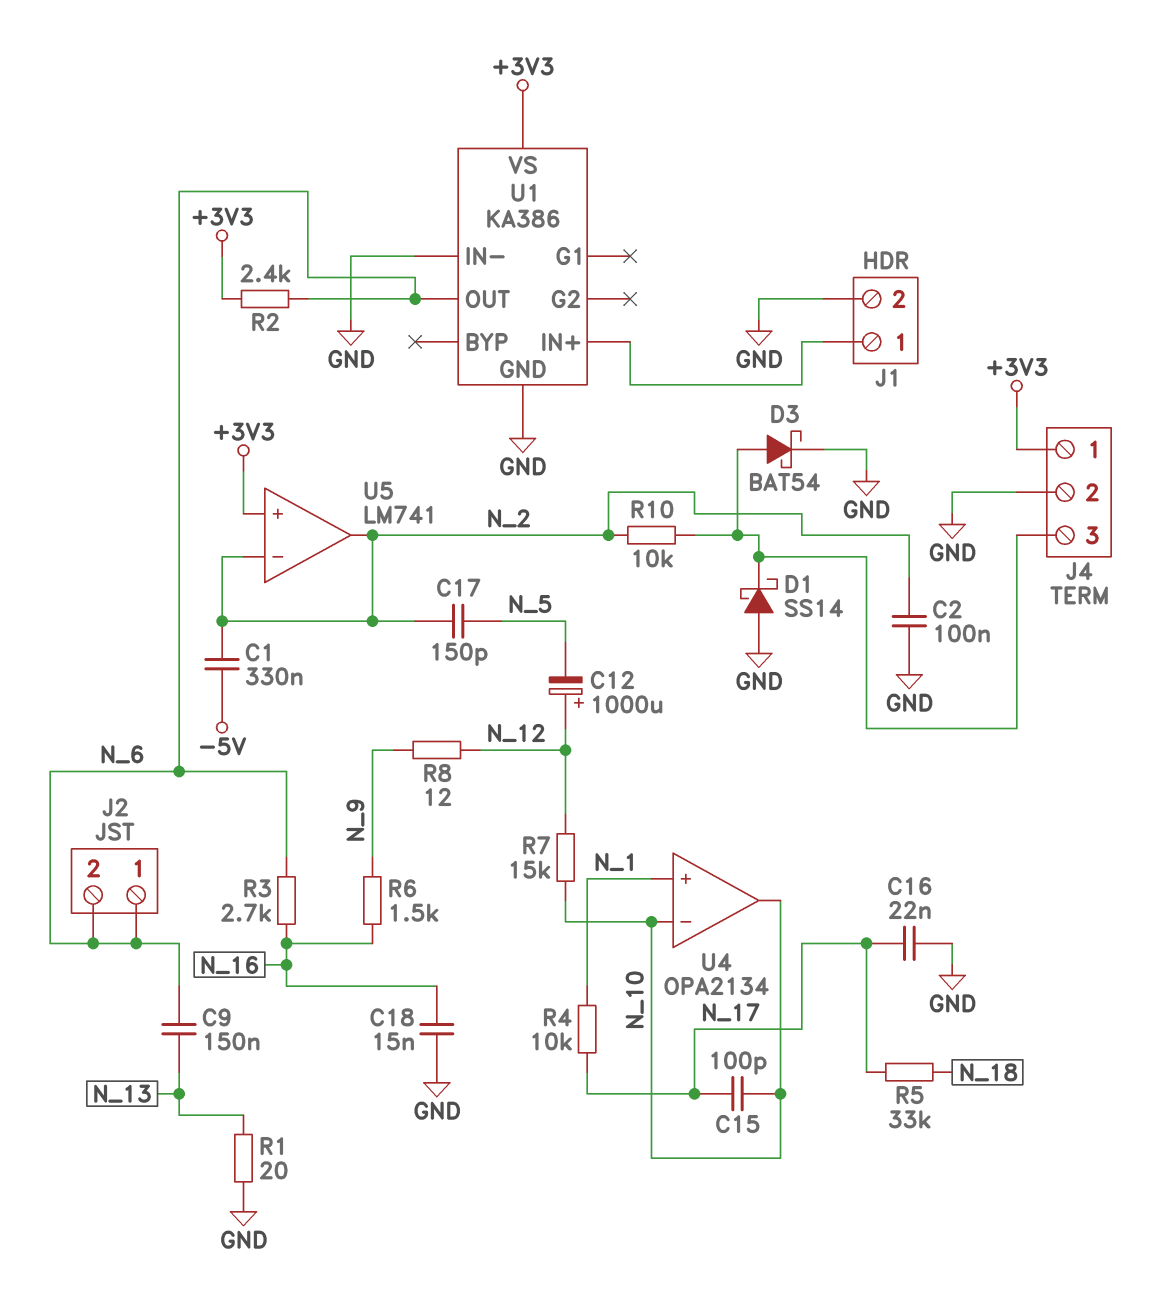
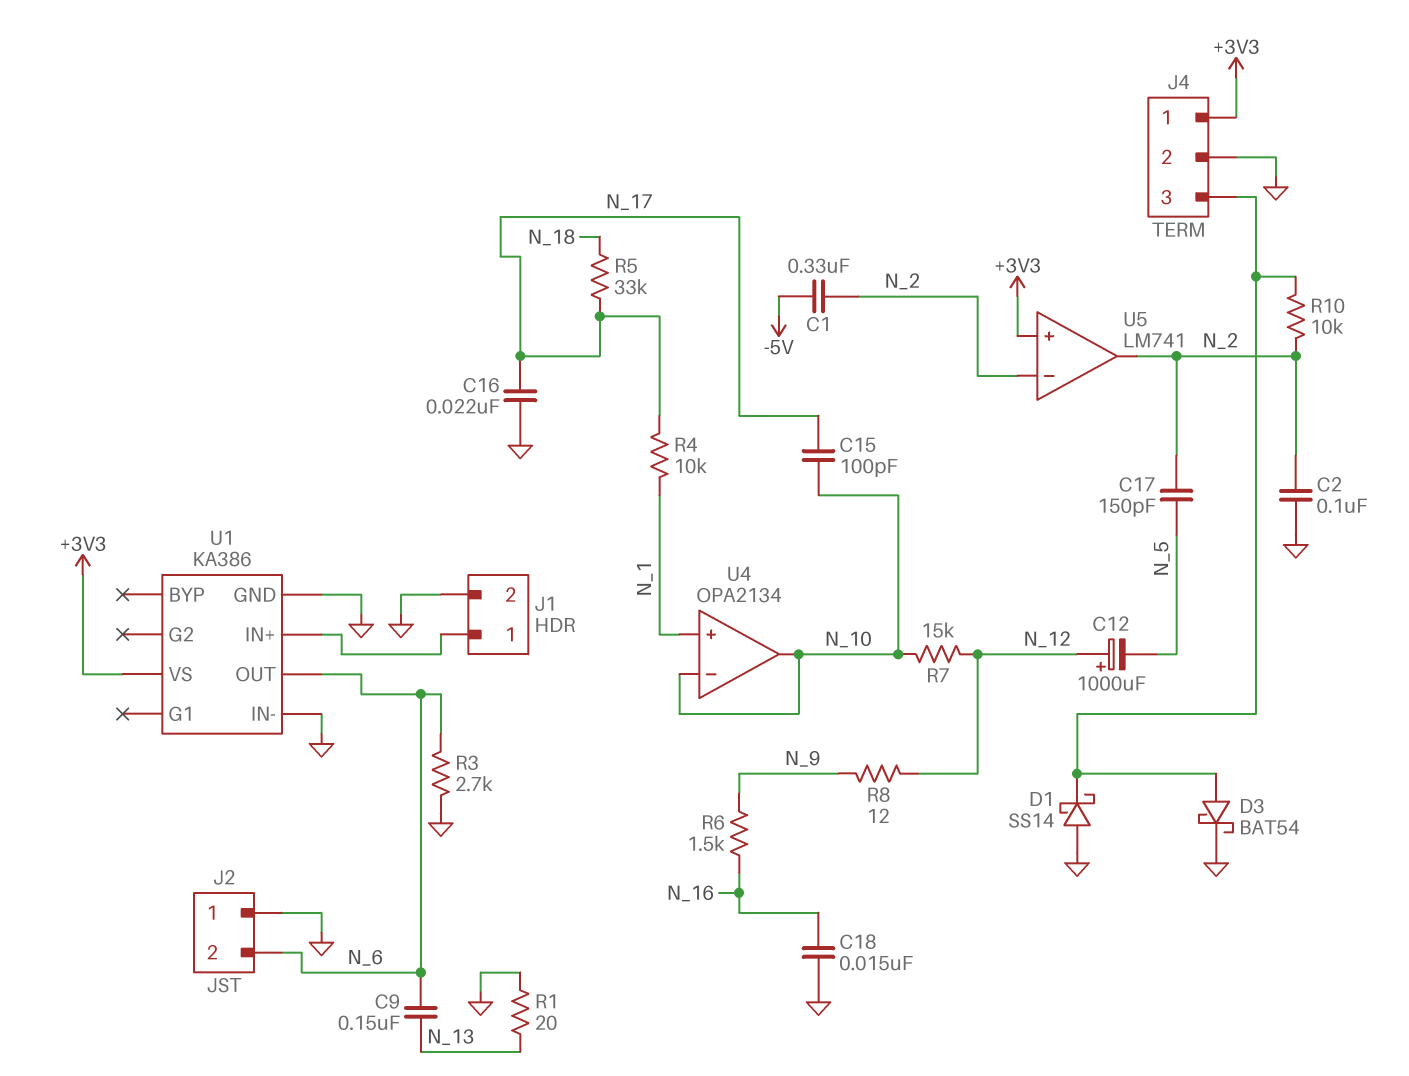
J2 pin 1: N_6 -> GND
R2: 2.4k (+3V3, N_6) -> none
R3: 2.7k (N_6, N_16) -> 2.7k (GND, N_6)

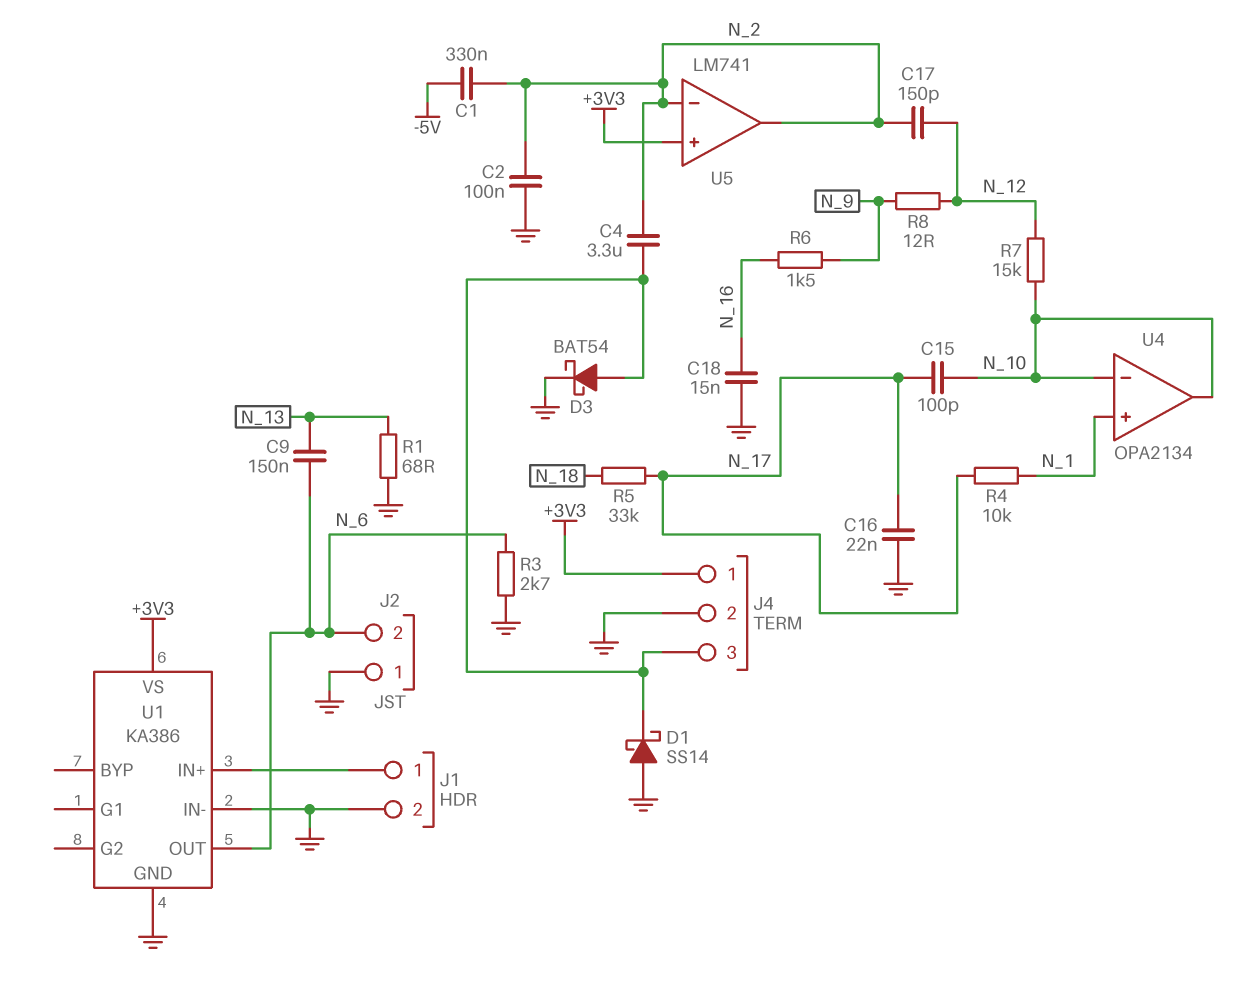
C4: none -> 3.3uF (J4/3, N_2)
C12: 1000uF (plus N_12, minus N_5) -> none
C17: 150pF (N_2, N_5) -> 150pF (N_2, N_12)
R1: 20 (GND, N_13) -> 68 (GND, N_13)
R10: 10k (J4/3, N_2) -> none

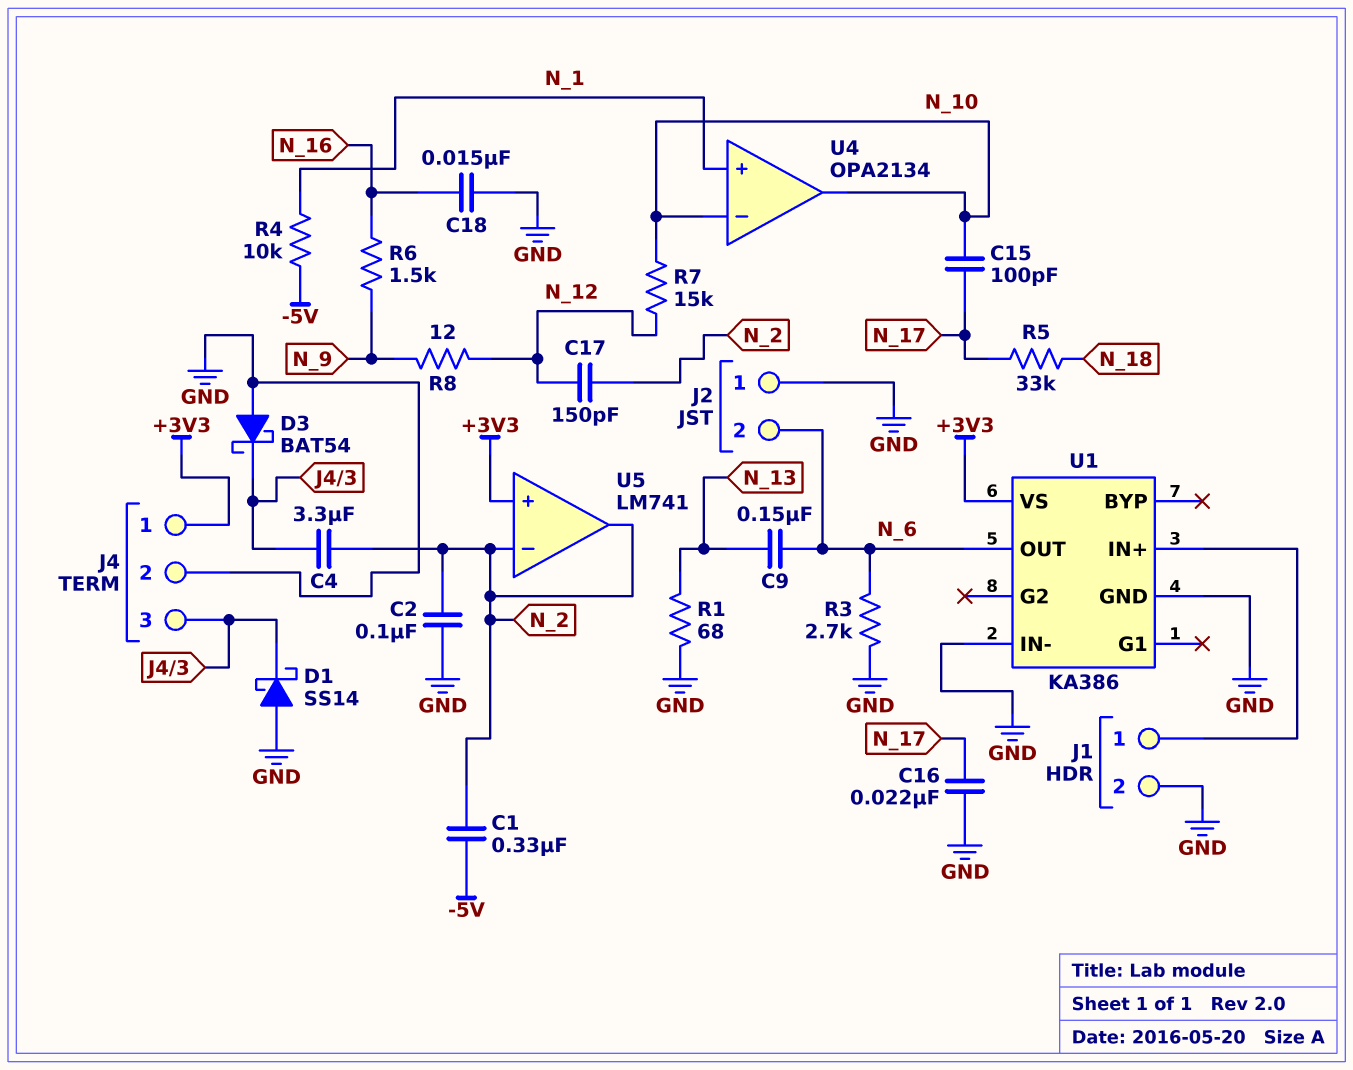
D3: schottky BAT54 (A J4/3, K GND) -> schottky BAT54 (A GND, K J4/3)
R4: 10k (N_1, N_17) -> 10k (-5V, N_1)

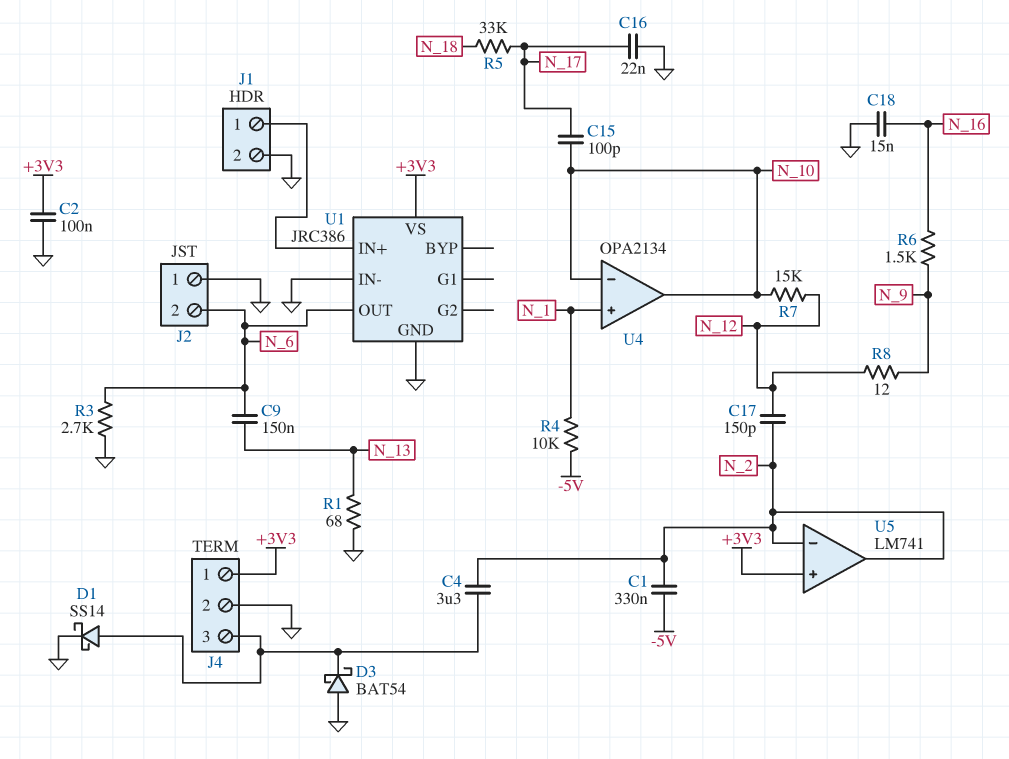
C2: 100nF (GND, N_2) -> 100nF (+3V3, GND)
D1: schottky SS14 (A GND, K J4/3) -> schottky SS14 (A J4/3, K GND)
U1: KA386 -> JRC386

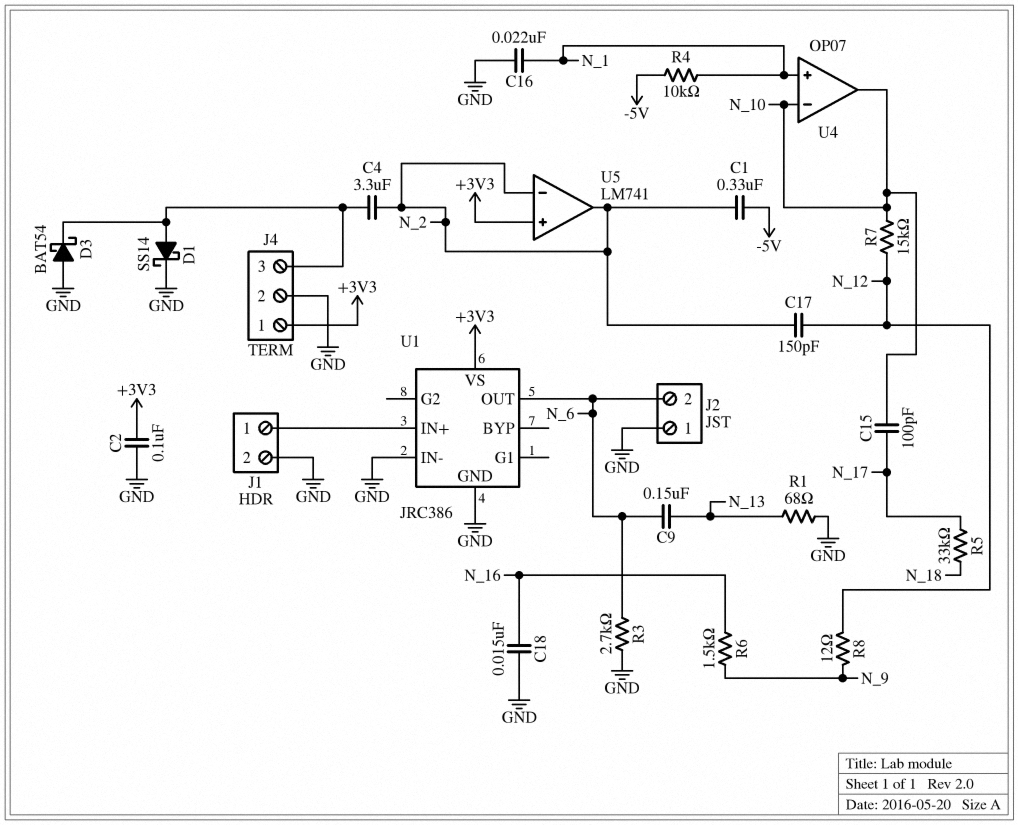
C16: 22nF (GND, N_17) -> 22nF (GND, N_1)
U4: OPA2134 -> OP07

